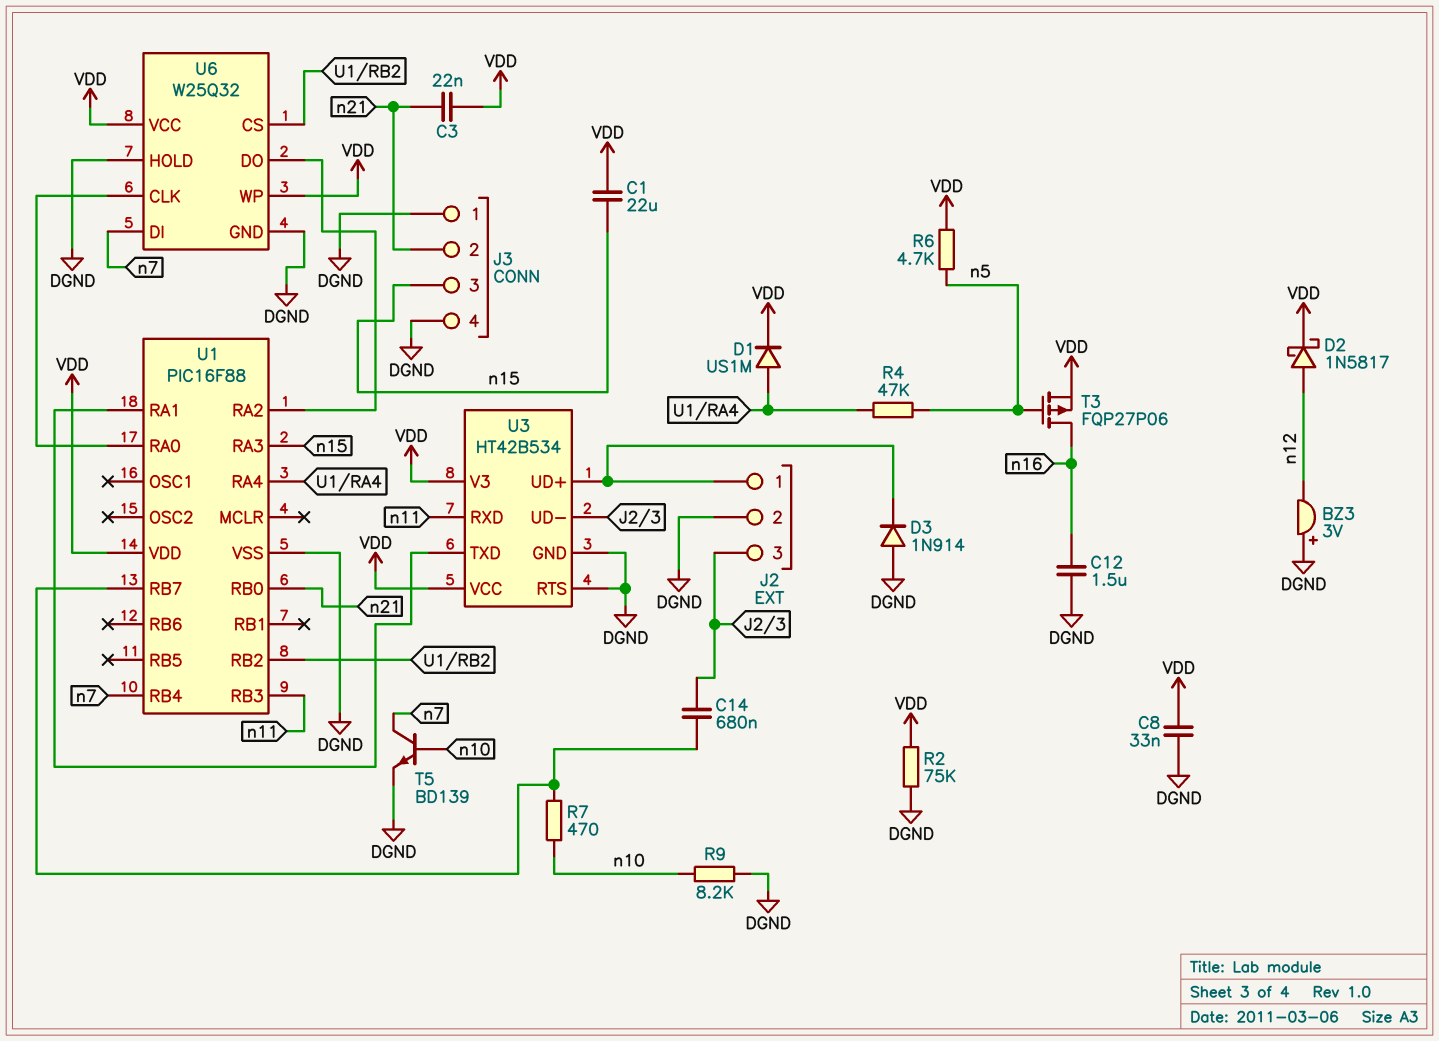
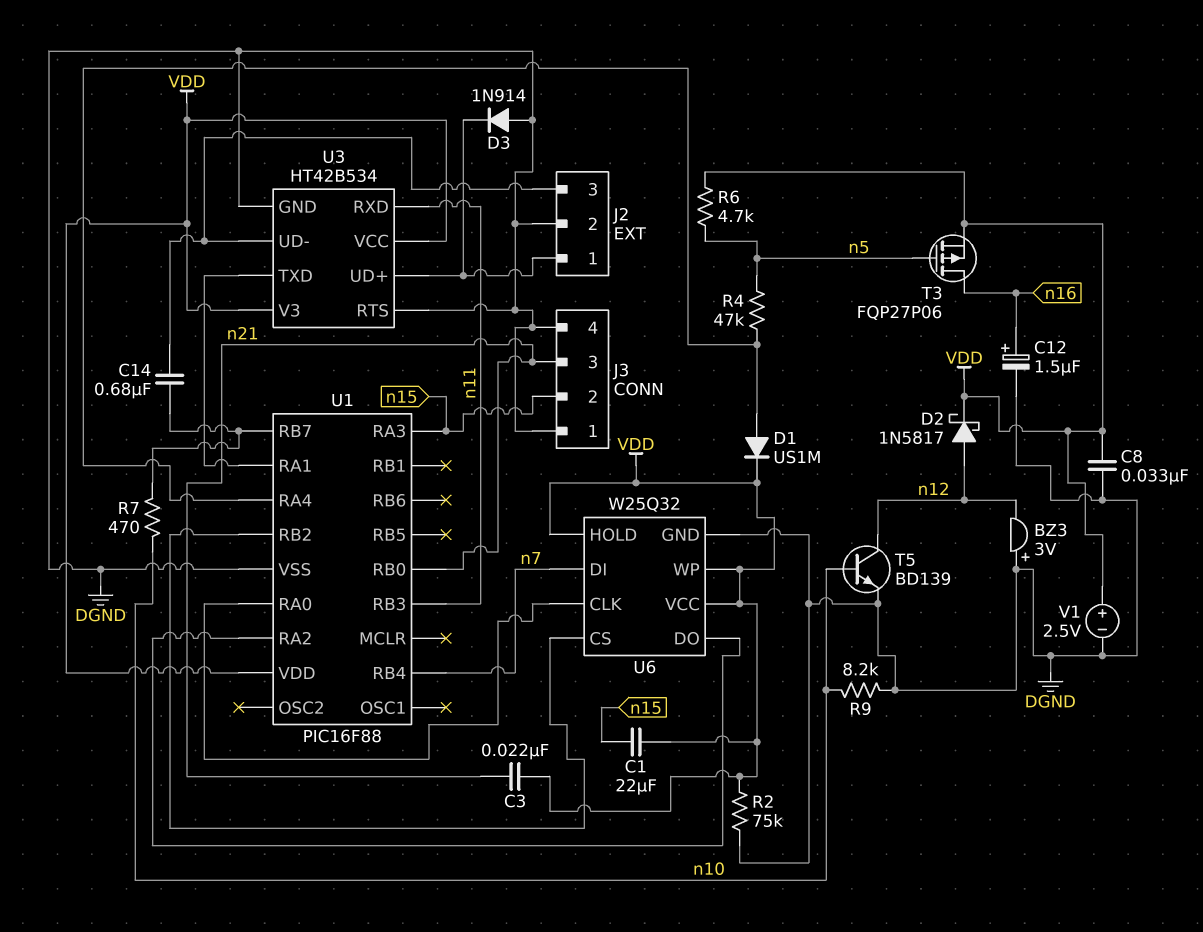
C12: 1.5uF (DGND, n16) -> 1.5uF (plus n16, minus DGND)
J3 pin 2: n21 -> n15
J3 pin 3: n15 -> n21
T5: NPN BD139 (B n10, C n7, E DGND) -> NPN BD139 (B n10, C n12, E DGND)
U6 pin HOLD: DGND -> VDD
V1: none -> 2.5V (plus VDD, minus DGND)

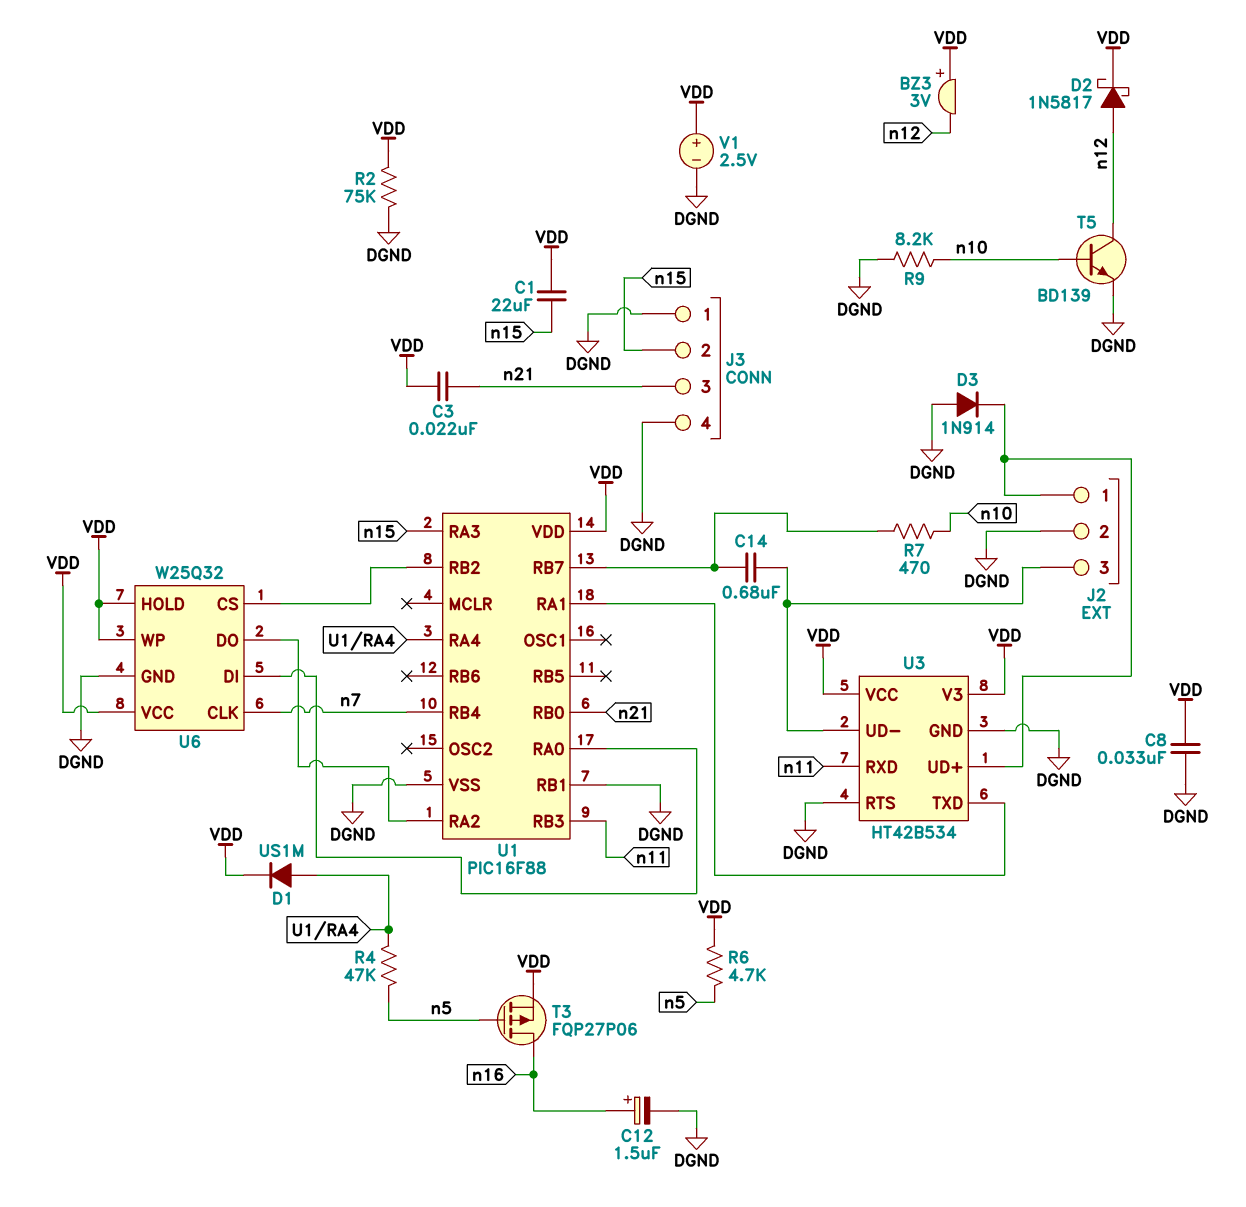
BZ3: buzzer 3V (plus DGND, minus n12) -> buzzer 3V (plus VDD, minus n12)
U1 pin RB1: none -> DGND
U6 pin CLK: U1/RA0 -> n7
U6 pin DI: n7 -> U1/RA0

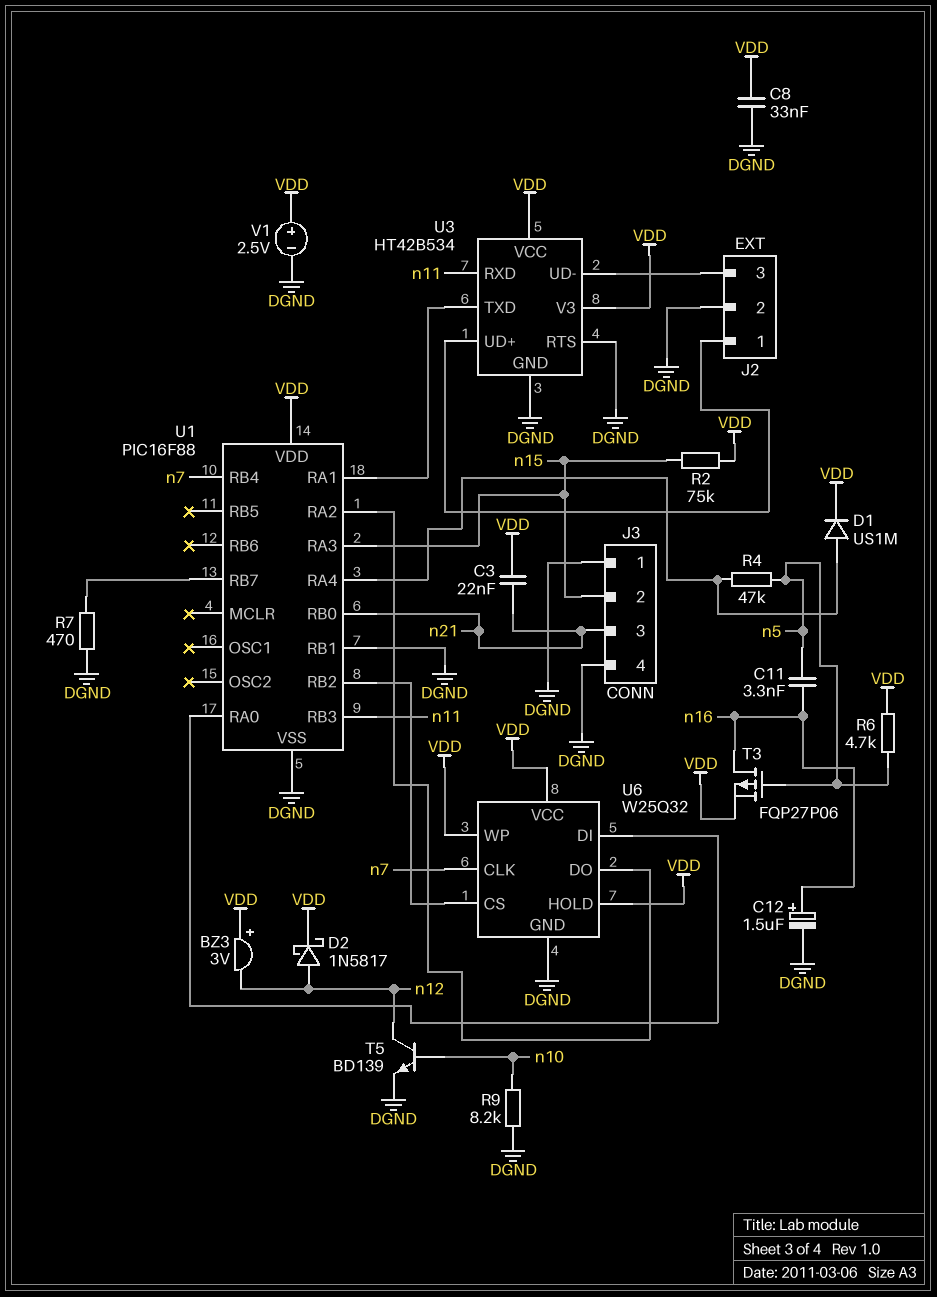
C1: 22uF (VDD, n15) -> none
C11: none -> 3.3nF (n5, n16)
C14: 680nF (J2/3, U1/RB7) -> none
D3: diode 1N914 (A DGND, K J2/1) -> none
R2: 75k (DGND, VDD) -> 75k (VDD, n15)
R7: 470 (U1/RB7, n10) -> 470 (DGND, U1/RB7)

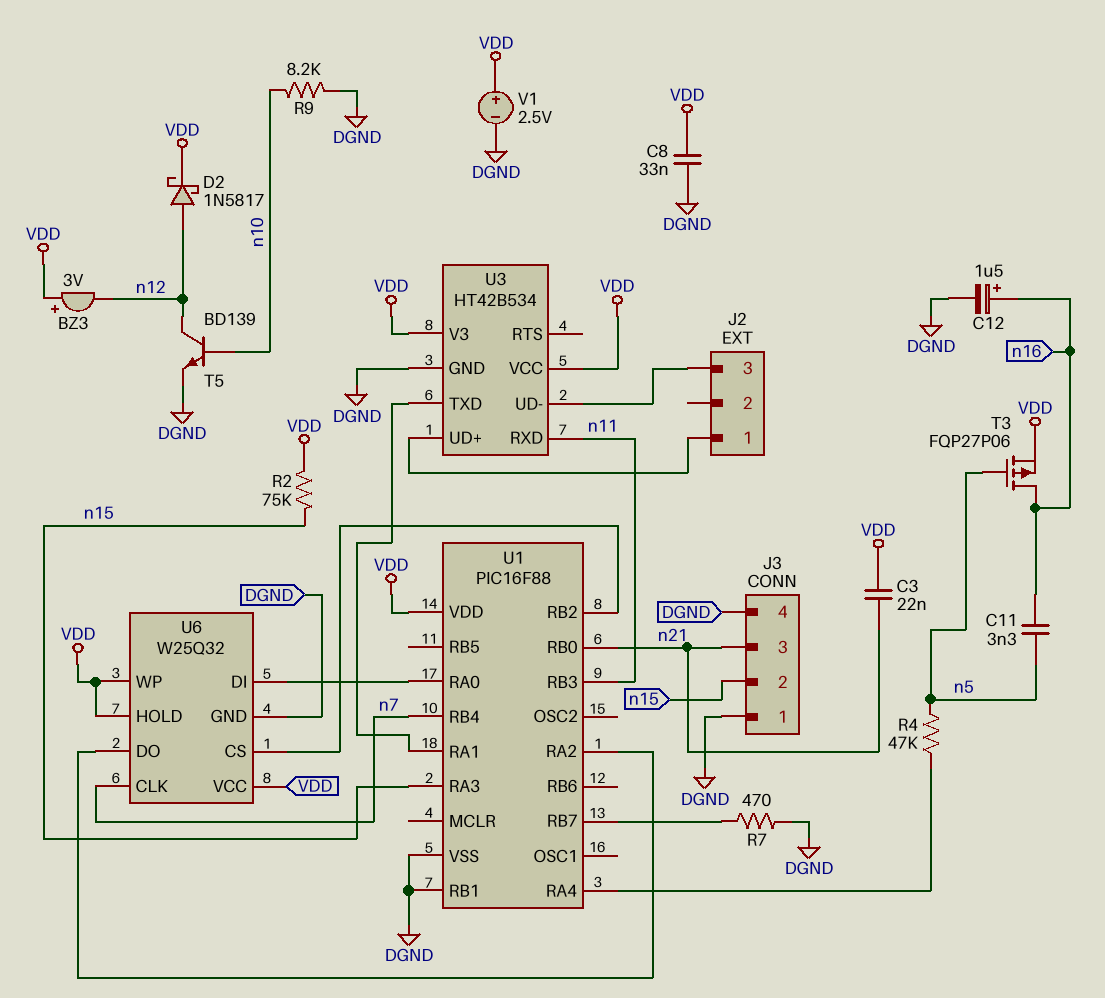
D1: diode US1M (A U1/RA4, K VDD) -> none
J2 pin 2: DGND -> none
R6: 4.7k (VDD, n5) -> none
U3 pin RTS: DGND -> none

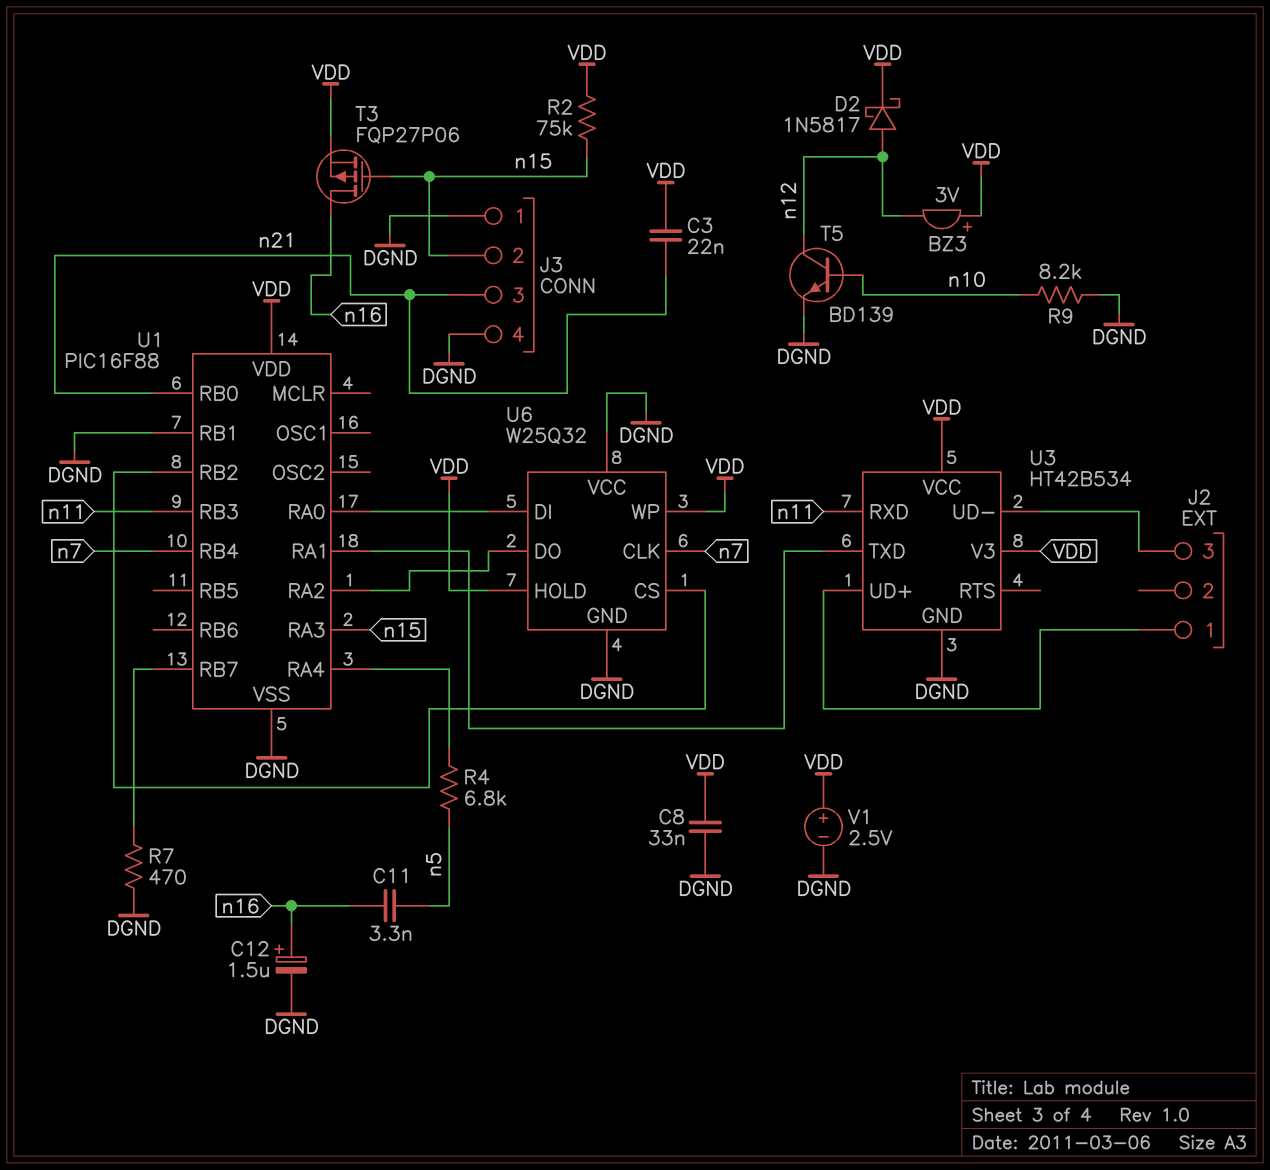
R4: 47k (U1/RA4, n5) -> 6.8k (U1/RA4, n5)
T3: PMOS FQP27P06 (G n5, D n16, S VDD) -> PMOS FQP27P06 (G n15, D n16, S VDD)
U6 pin VCC: VDD -> DGND

